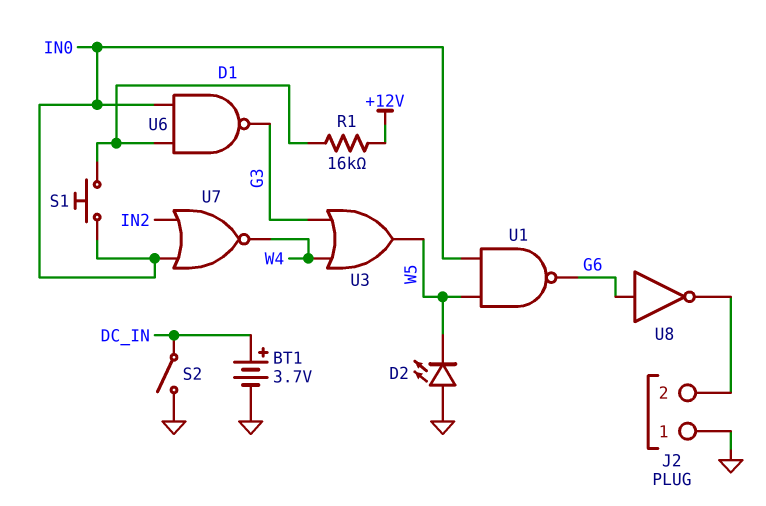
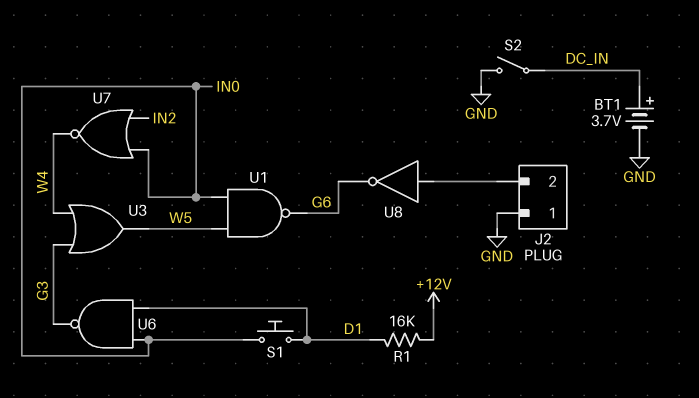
D2: LED (A GND, K W5) -> none
U8: NOT (in G6, out J2/2) -> NOT (in J2/2, out G6)

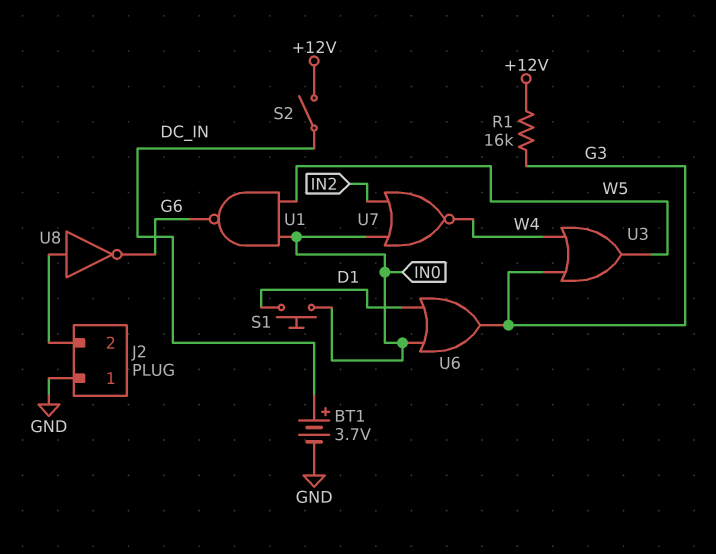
R1: 16k (+12V, D1) -> 16k (+12V, G3)
S2: switch (DC_IN, GND) -> switch (+12V, DC_IN)
U6: NAND (in D1, in IN0, out G3) -> OR (in D1, in IN0, out G3)

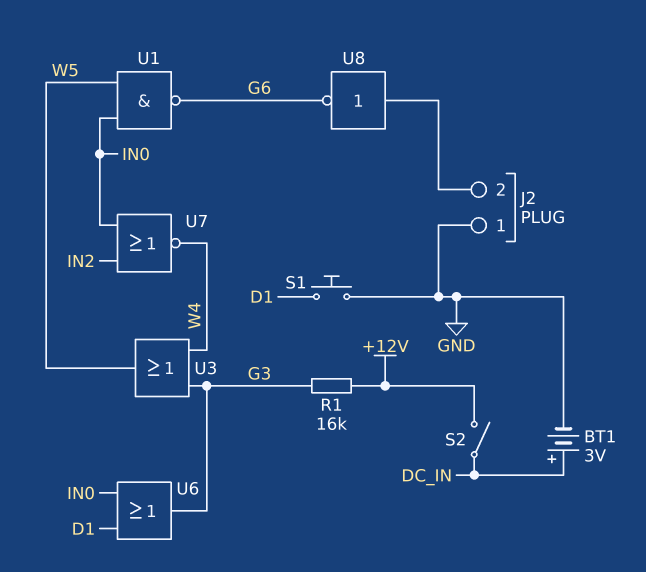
BT1: 3.7V (plus DC_IN, minus GND) -> 3V (plus DC_IN, minus GND)
S1: button (D1, IN0) -> button (D1, GND)

